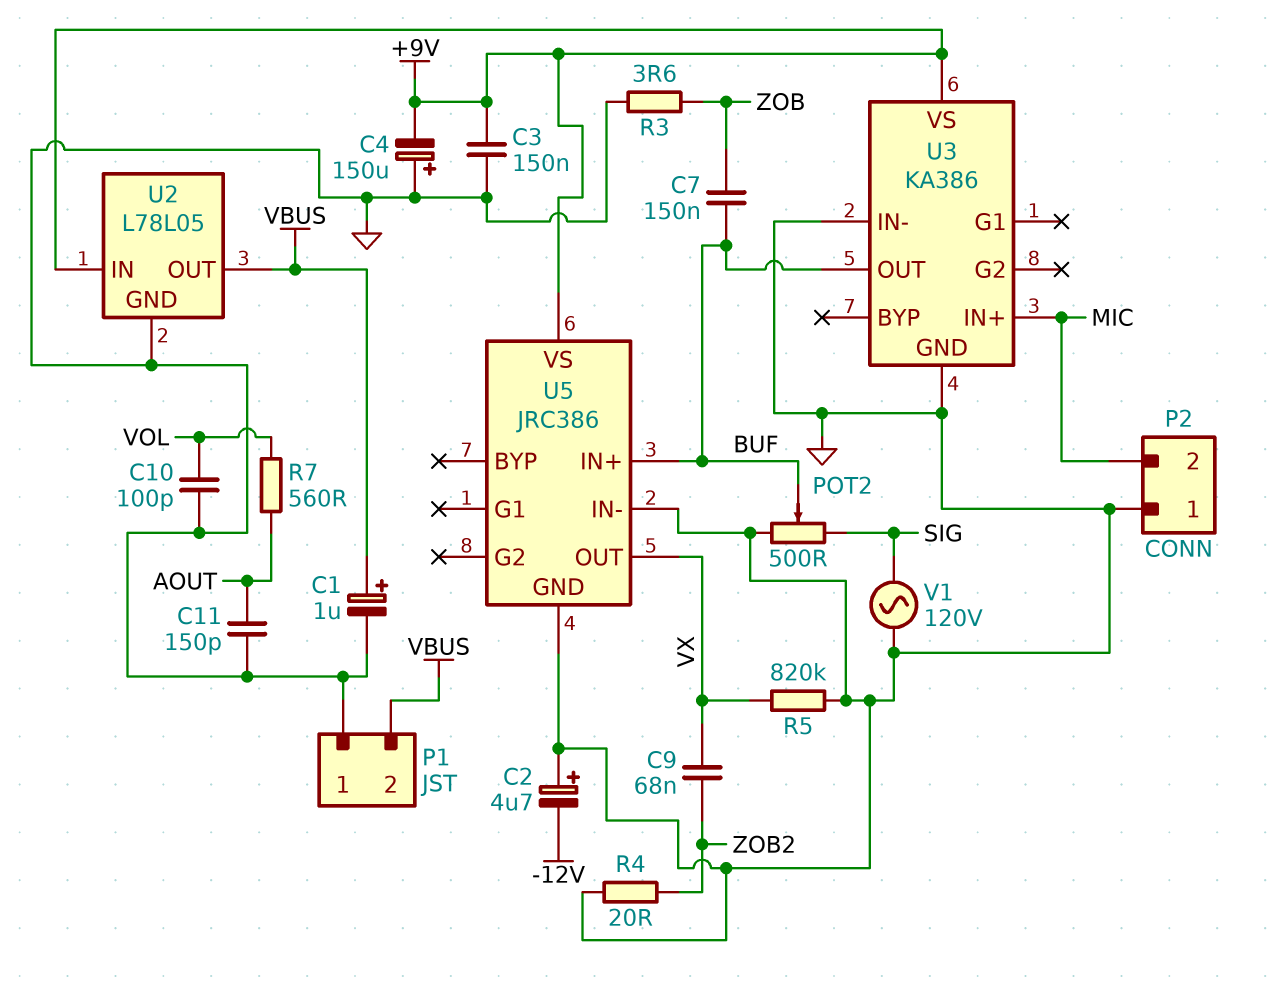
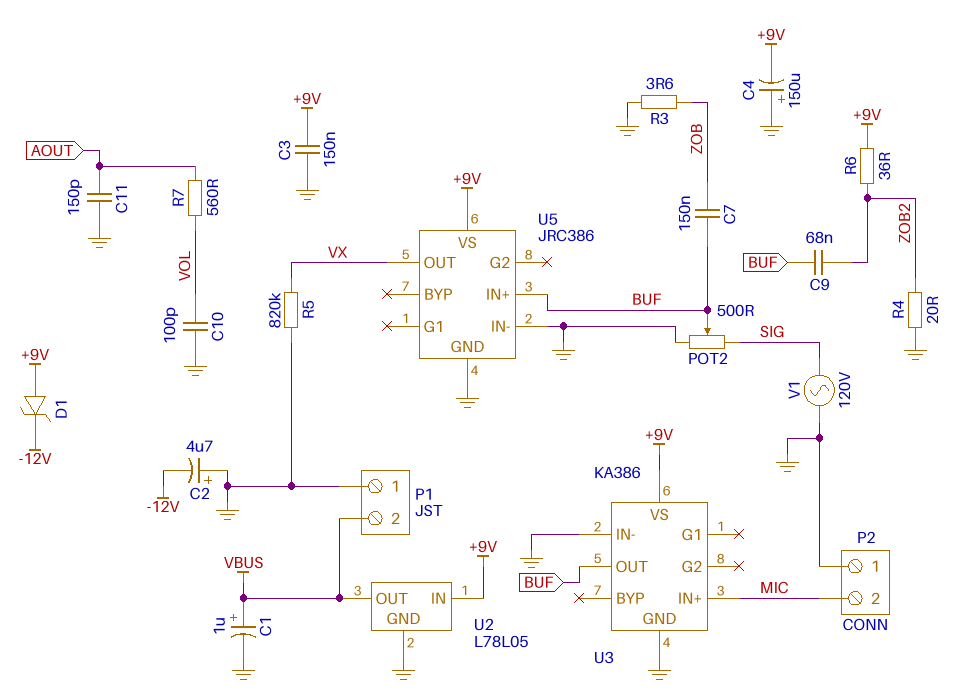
C9: 68nF (VX, ZOB2) -> 68nF (BUF, ZOB2)
D1: none -> zener (A +9V, K -12V)
R6: none -> 36 (+9V, ZOB2)

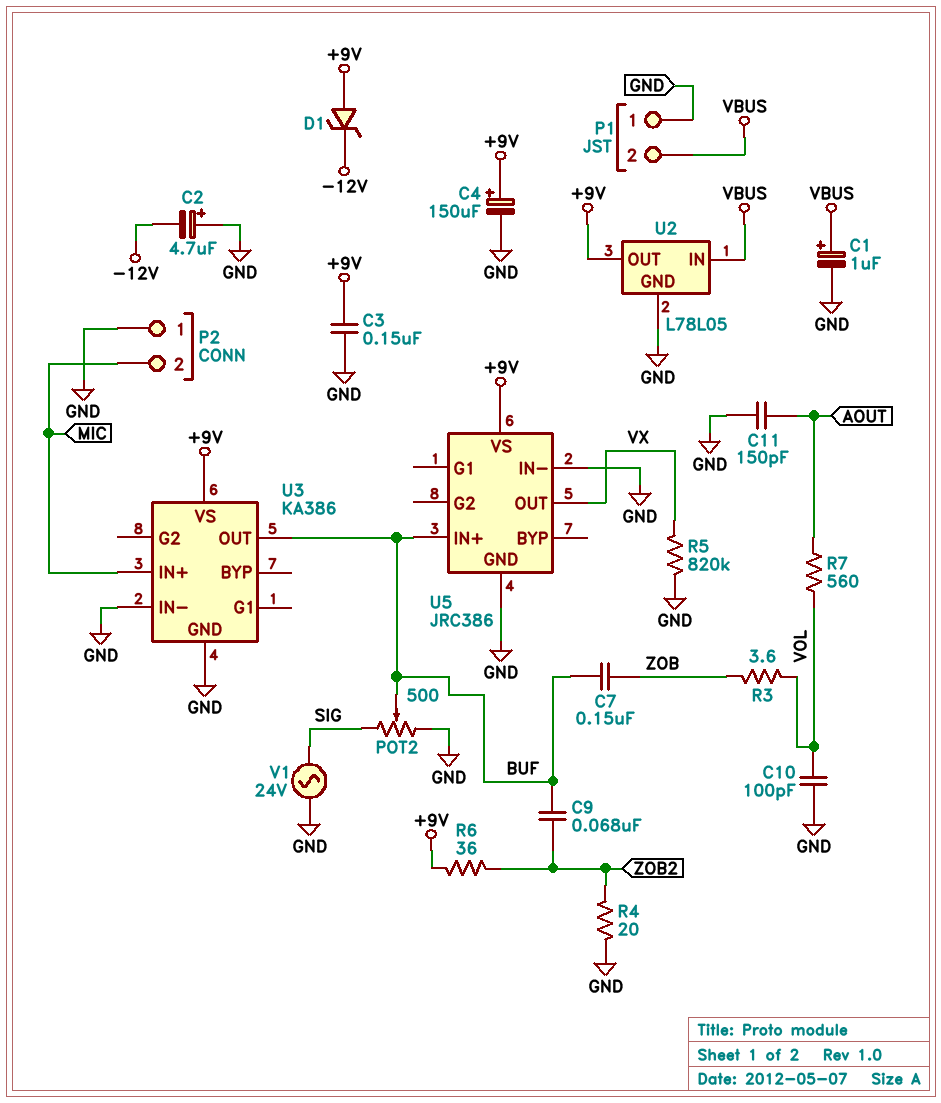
C4: 150uF (plus GND, minus +9V) -> 150uF (plus +9V, minus GND)
R3: 3.6 (GND, ZOB) -> 3.6 (VOL, ZOB)
U2 pin IN: +9V -> VBUS
U2 pin OUT: VBUS -> +9V
V1: AC 120V (GND, SIG) -> AC 24V (GND, SIG)

